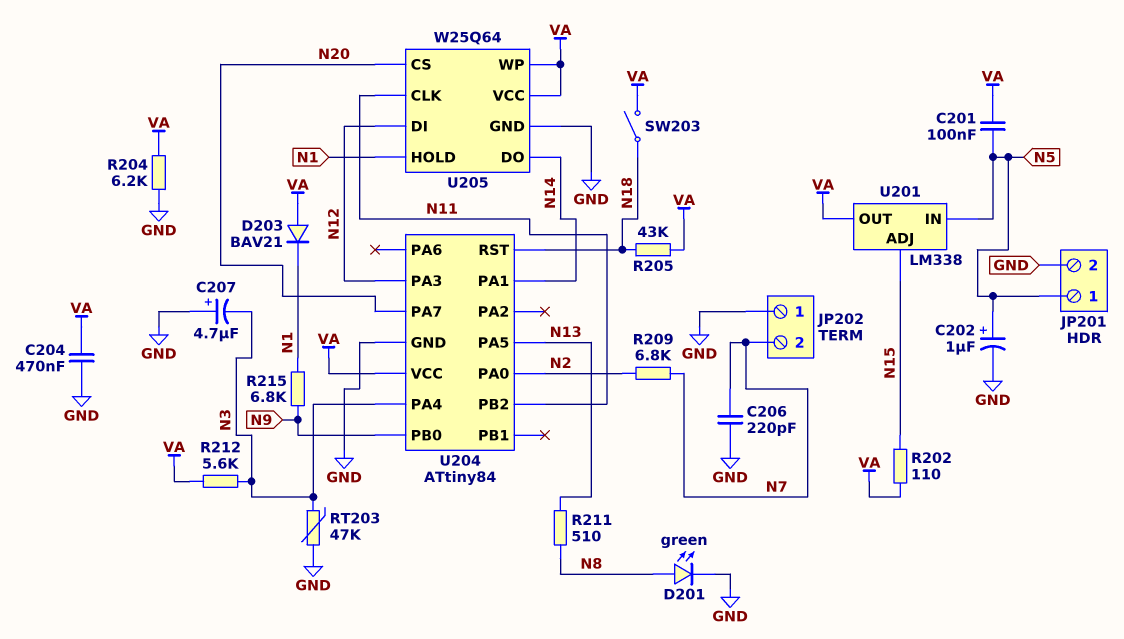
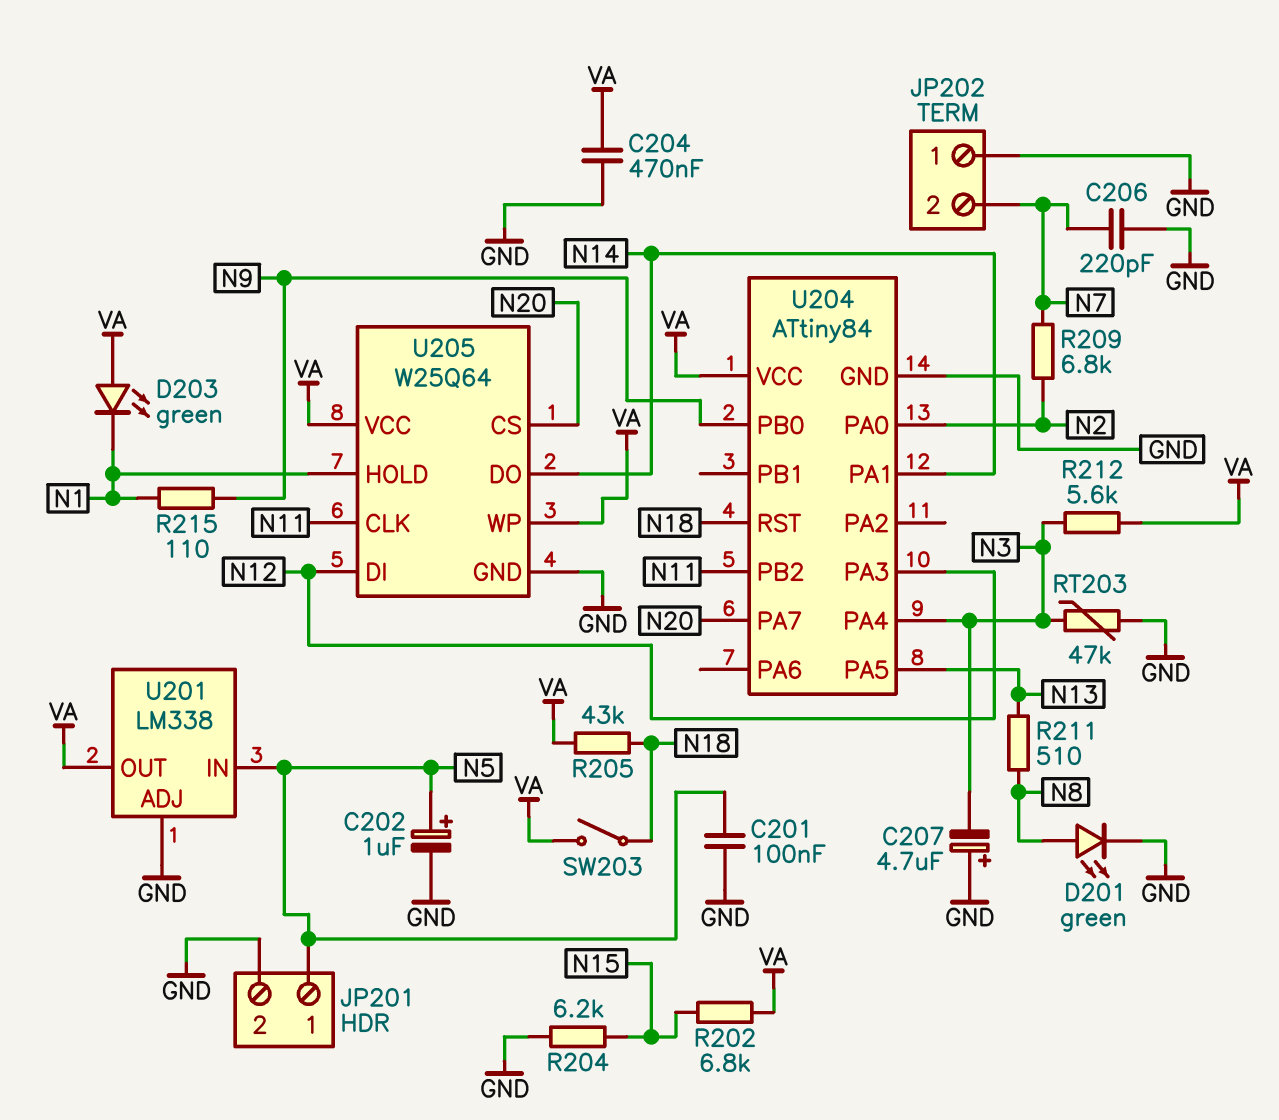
C201: 100nF (N5, VA) -> 100nF (GND, N5)
D203: diode BAV21 (A VA, K N1) -> LED green (A VA, K N1)
R202: 110 (N15, VA) -> 6.8k (N15, VA)
R204: 6.2k (GND, VA) -> 6.2k (GND, N15)
R215: 6.8k (N1, N9) -> 110 (N1, N9)
U201 pin ADJ: N15 -> GND

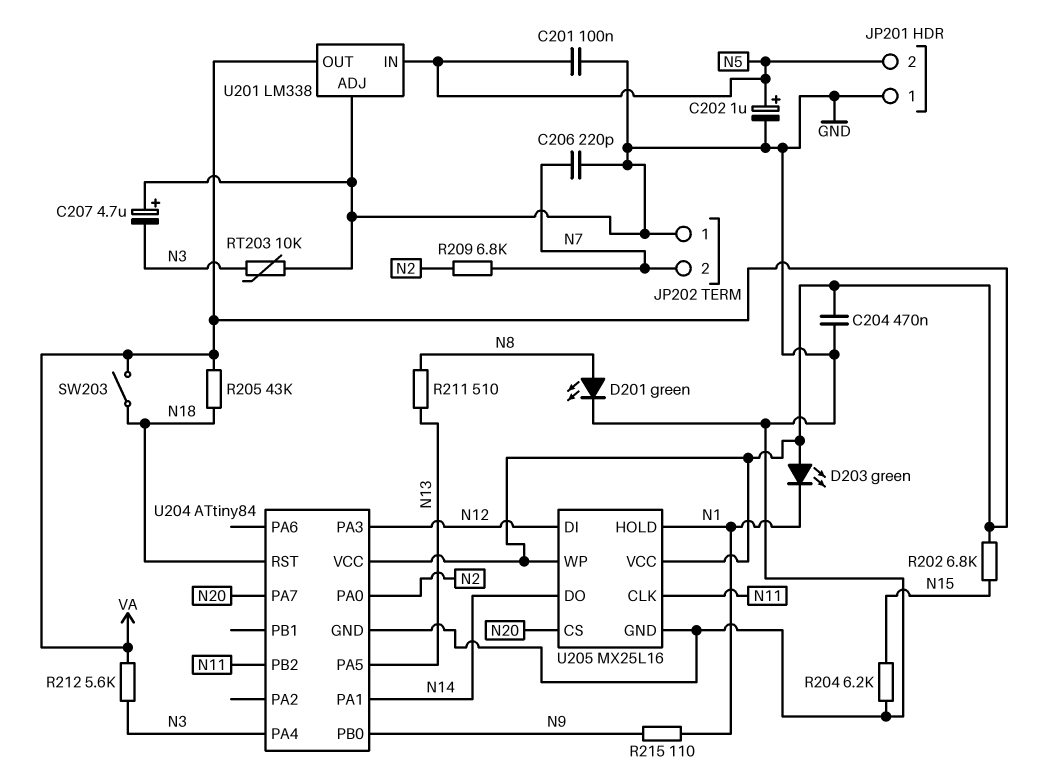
JP201 pin 1: N5 -> GND
JP201 pin 2: GND -> N5
RT203: 47k (GND, N3) -> 10k (GND, N3)
U205: W25Q64 -> MX25L16

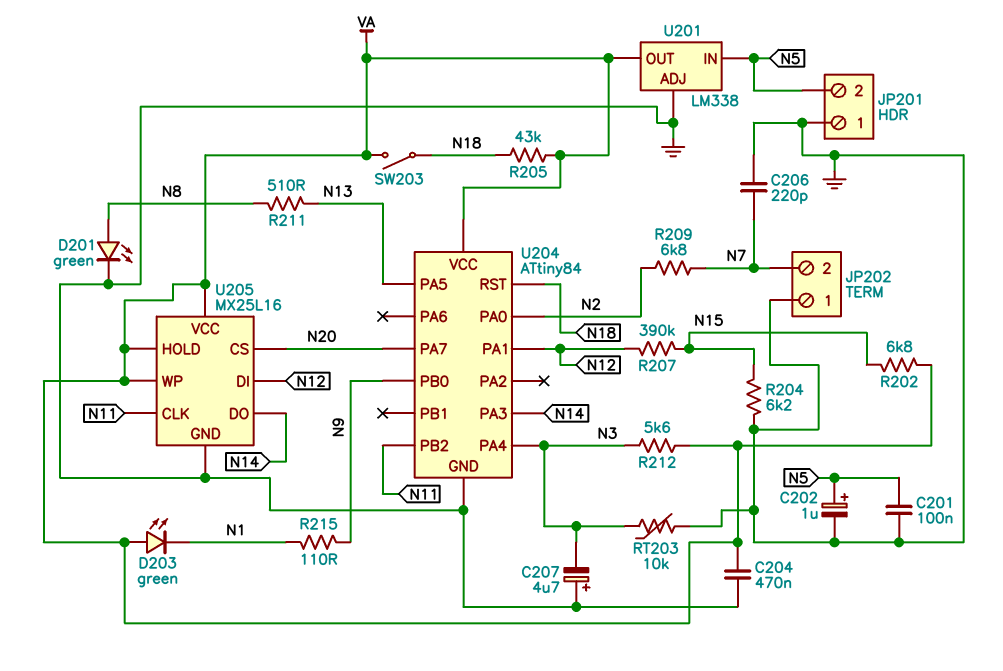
R207: none -> 390k (N12, N15)
U204 pin PA1: N14 -> N12
U204 pin PA3: N12 -> N14
U205 pin HOLD: N1 -> VA

